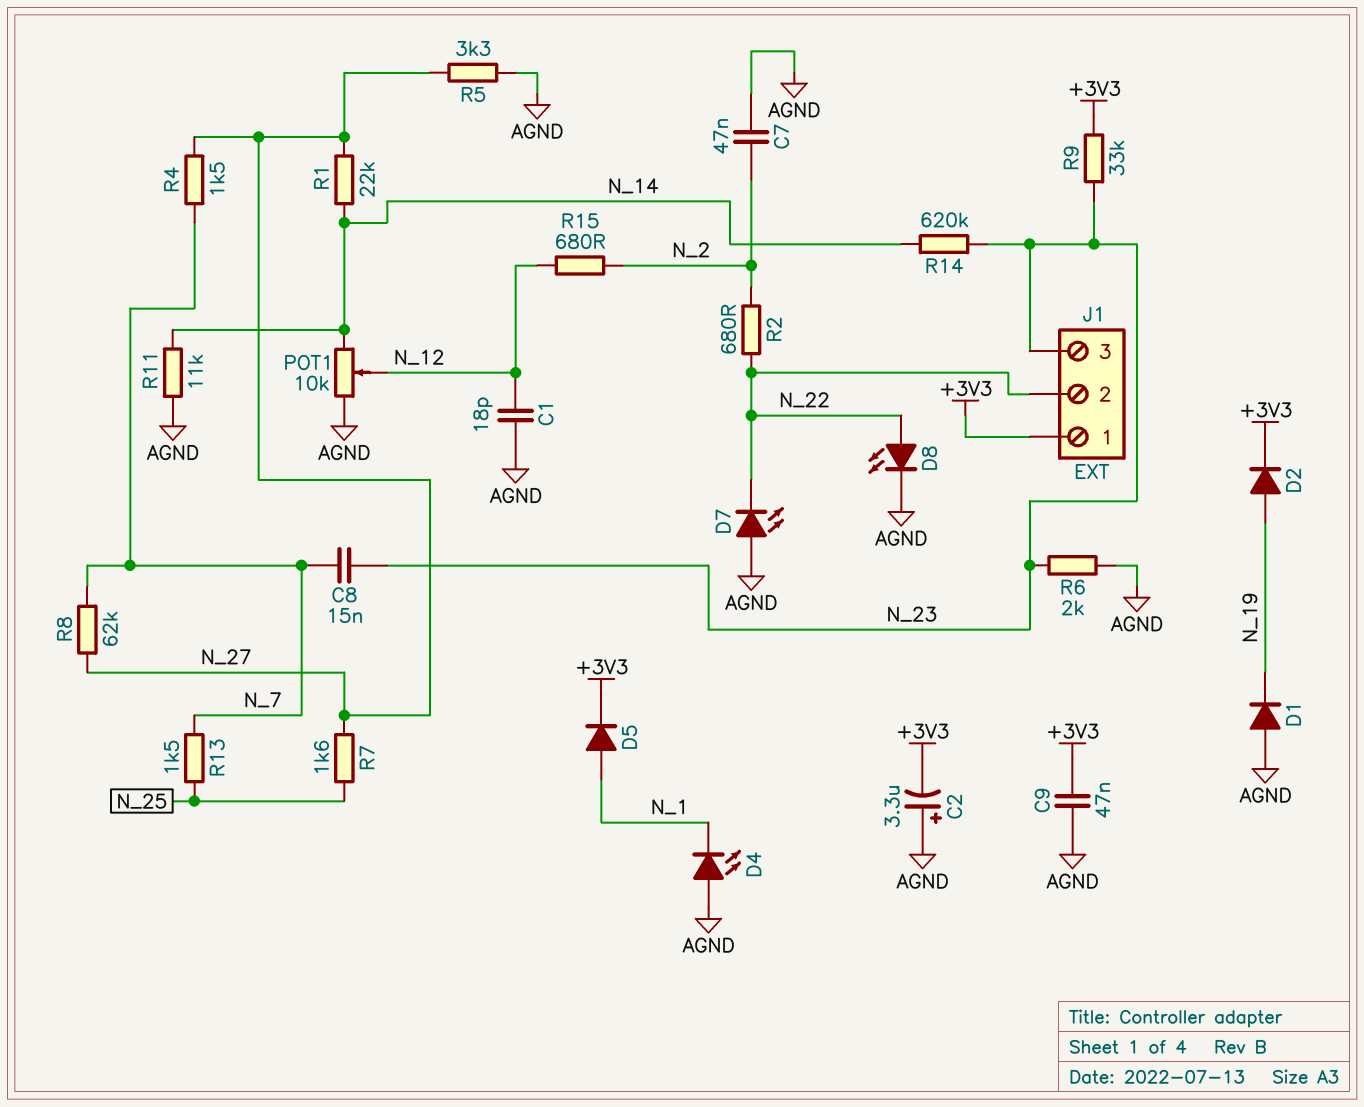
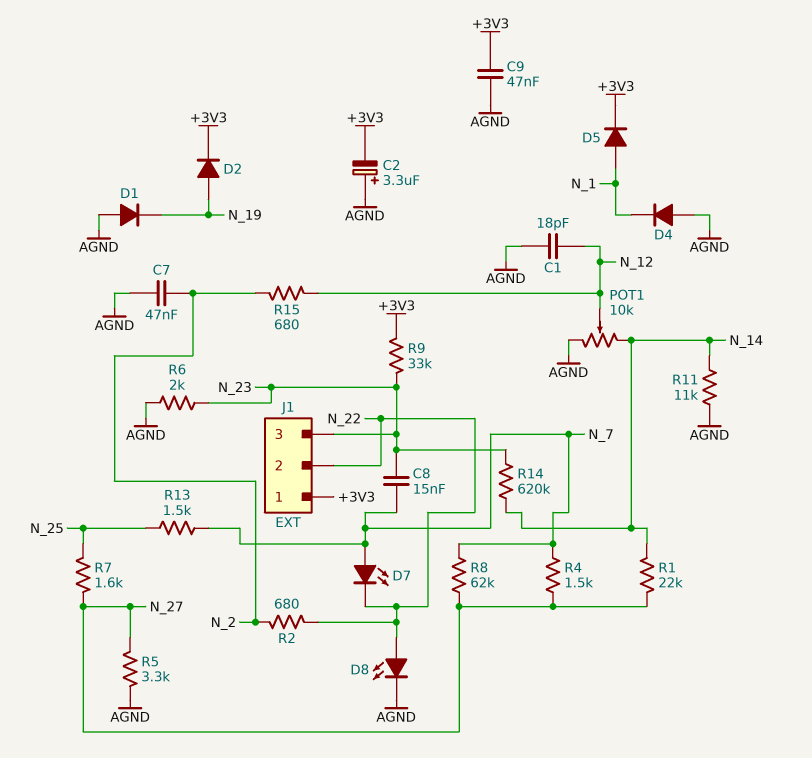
D4: LED (A AGND, K N_1) -> diode (A AGND, K N_1)
D7: LED (A AGND, K N_22) -> LED (A N_7, K N_22)

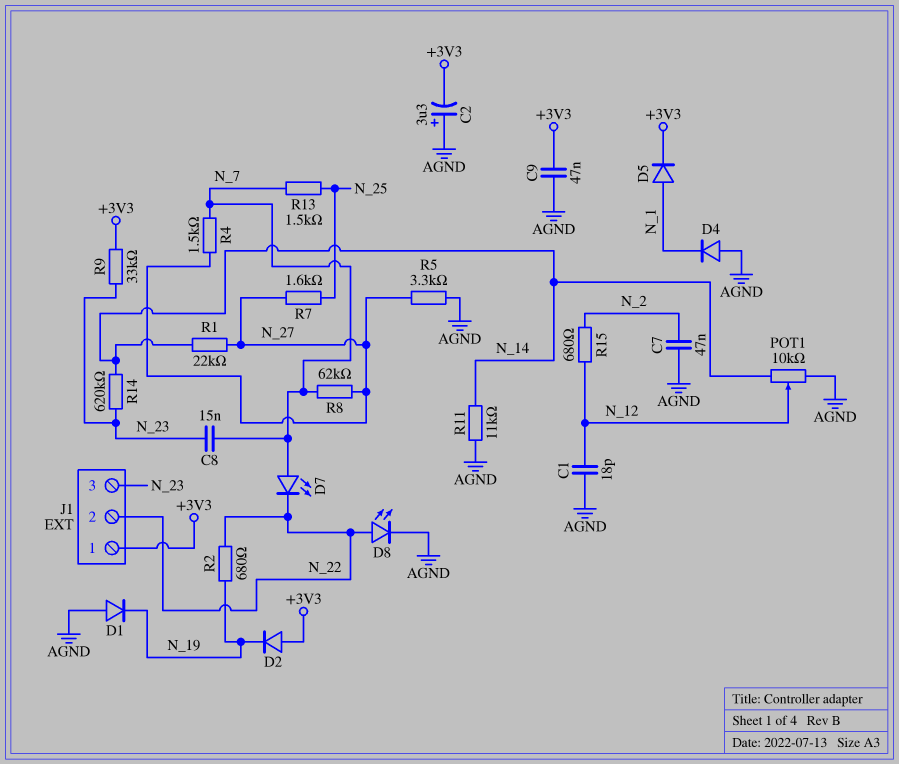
D2: diode (A N_19, K +3V3) -> diode (A +3V3, K N_19)
R2: 680 (N_2, N_22) -> 680 (N_19, N_22)
R6: 2k (AGND, N_23) -> none

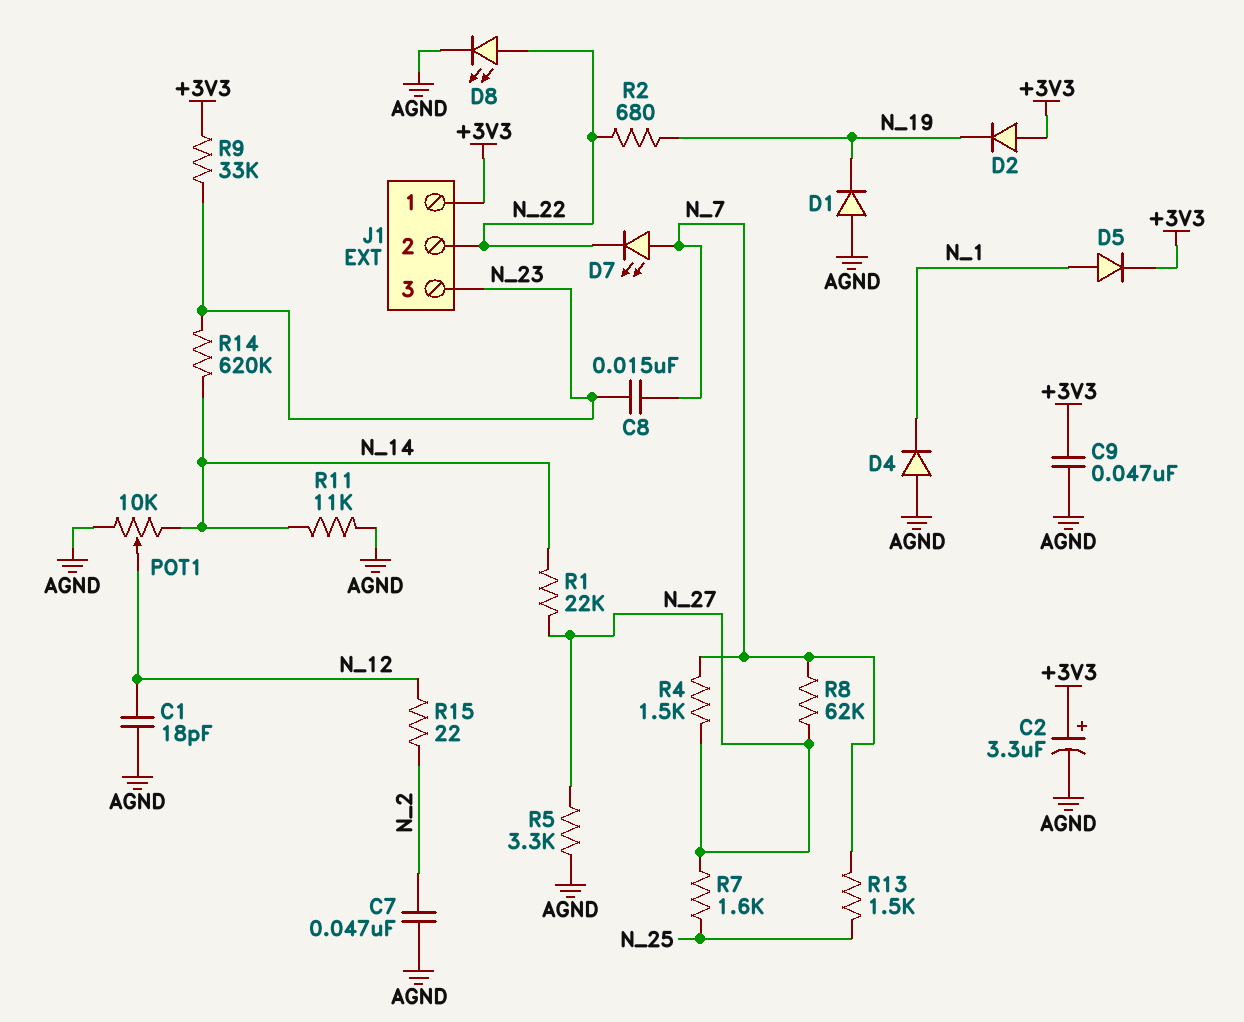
C2: 3.3uF (plus AGND, minus +3V3) -> 3.3uF (plus +3V3, minus AGND)
R15: 680 (N_2, N_12) -> 22 (N_2, N_12)

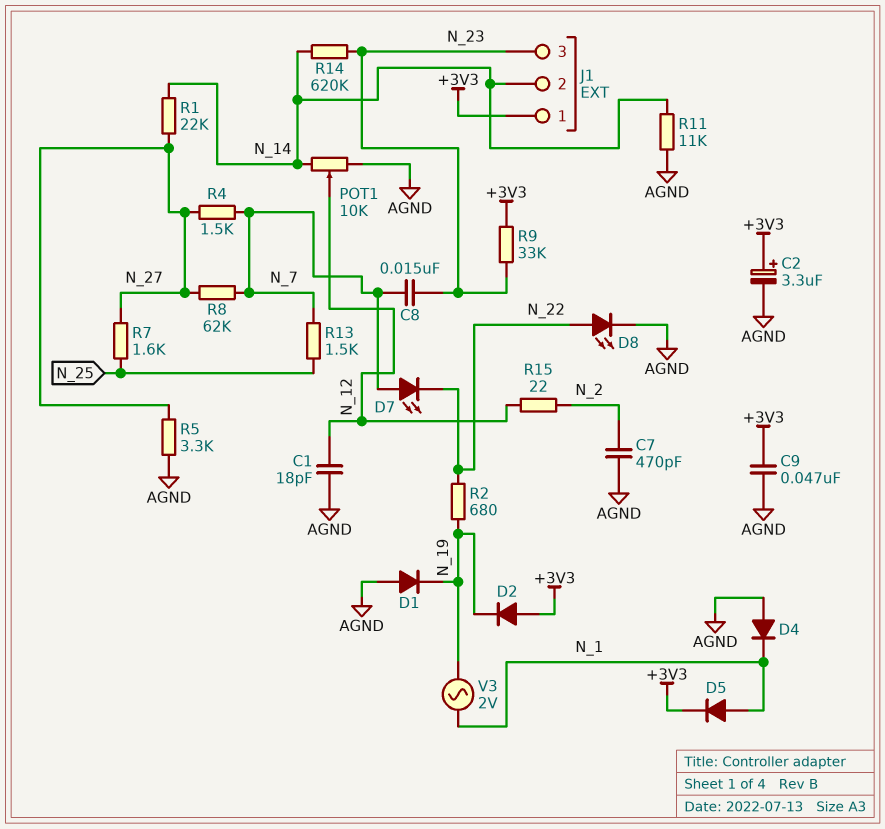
C7: 47nF (AGND, N_2) -> 470pF (AGND, N_2)
J1 pin 2: N_22 -> N_14
V3: none -> AC 2V (N_1, N_19)

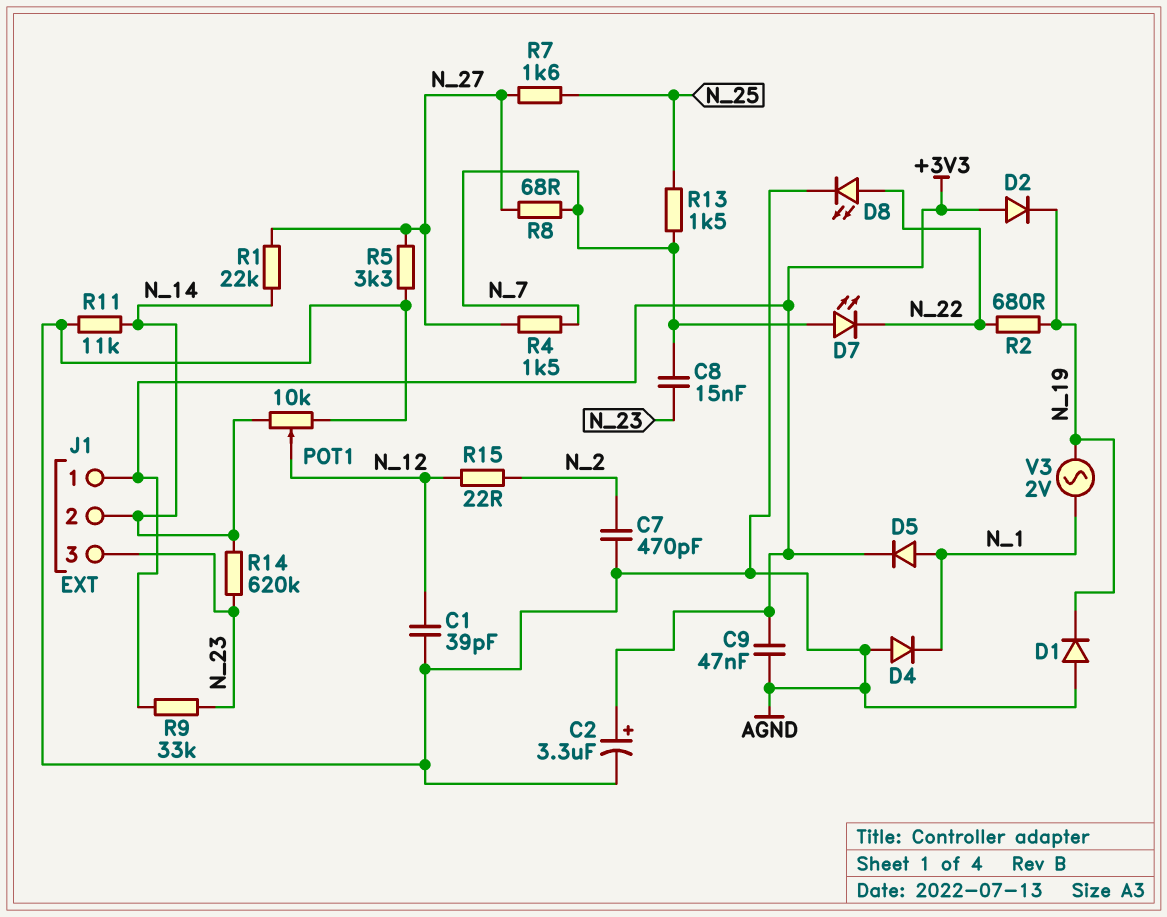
C1: 18pF (AGND, N_12) -> 39pF (AGND, N_12)
R8: 62k (N_7, N_27) -> 68 (N_7, N_27)

